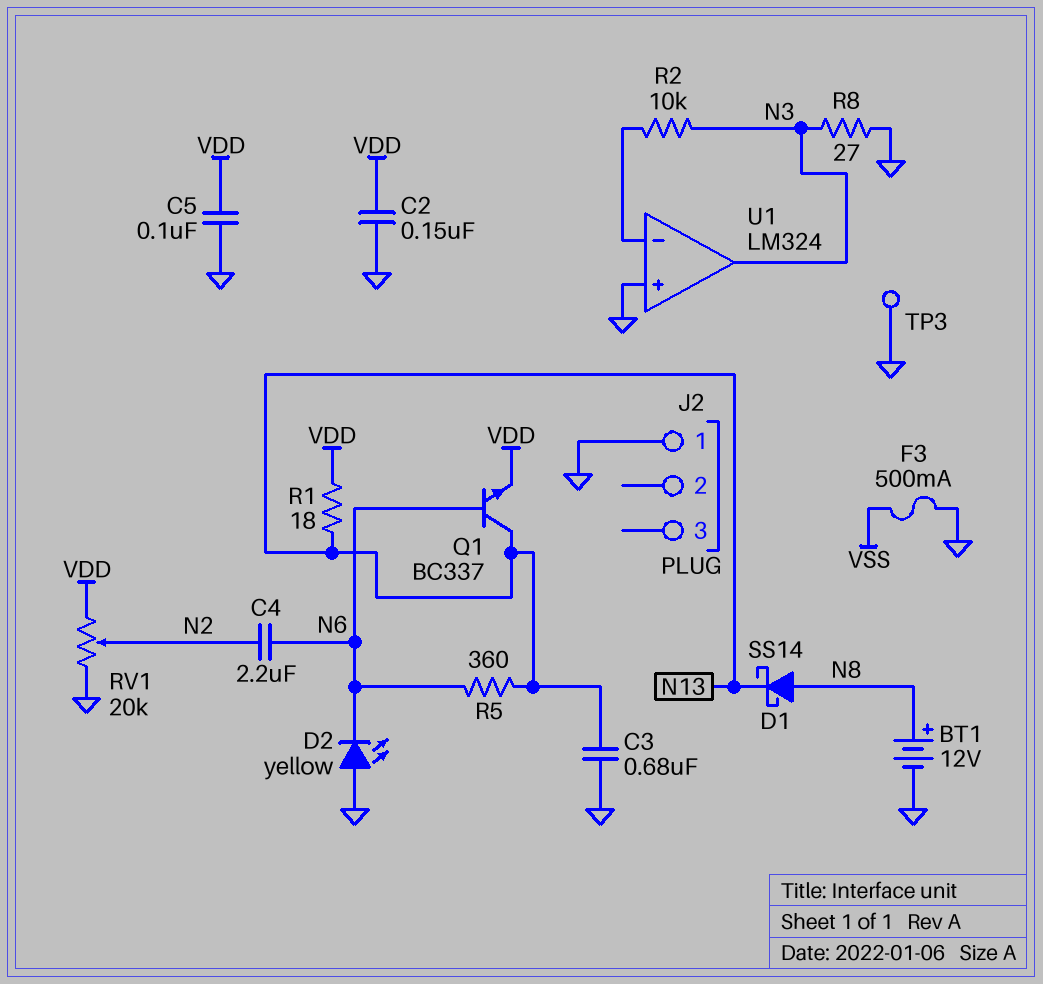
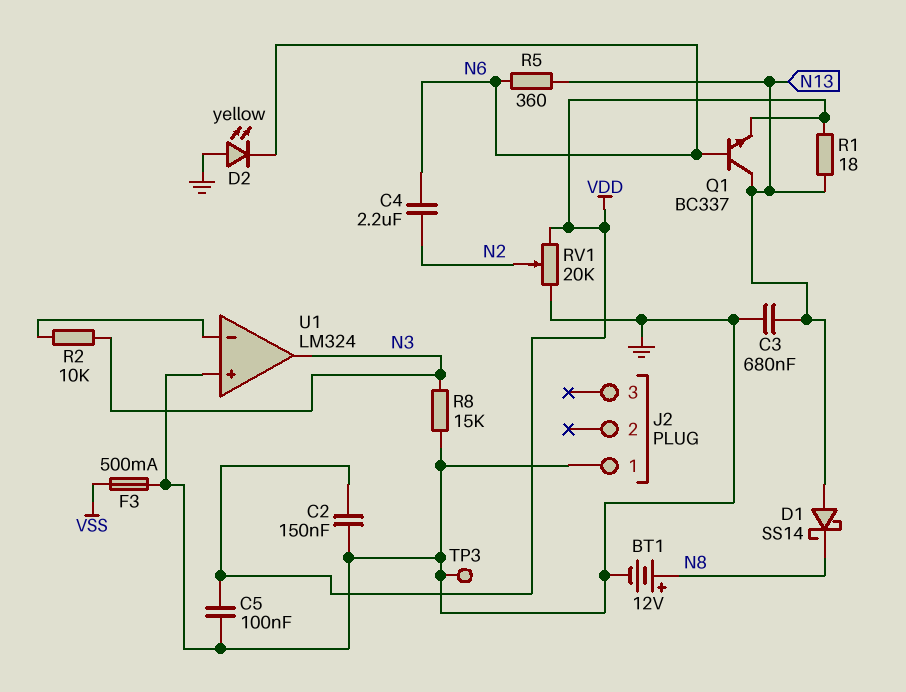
D1: schottky SS14 (A N8, K N13) -> schottky SS14 (A N13, K N8)
R8: 27 (GND, N3) -> 15k (GND, N3)

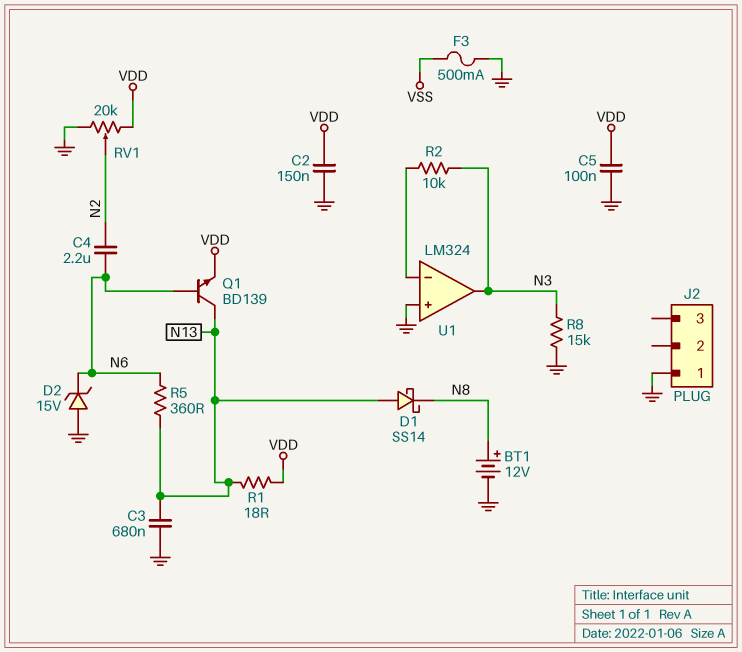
D2: LED yellow (A GND, K N6) -> zener 15V (A GND, K N6)
Q1: NPN BC337 (B N6, C N13, E VDD) -> NPN BD139 (B N6, C N13, E VDD)
TP3: test point (GND) -> none

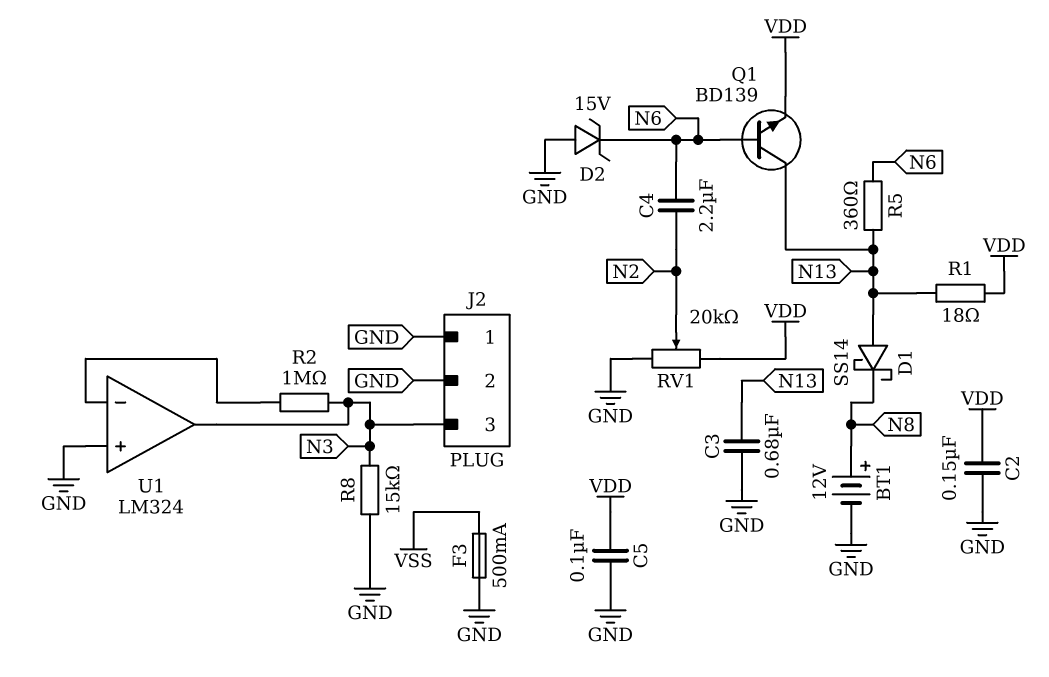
J2 pin 2: none -> GND
J2 pin 3: none -> N3
R2: 10k (N3, U1/in-) -> 1M (N3, U1/in-)

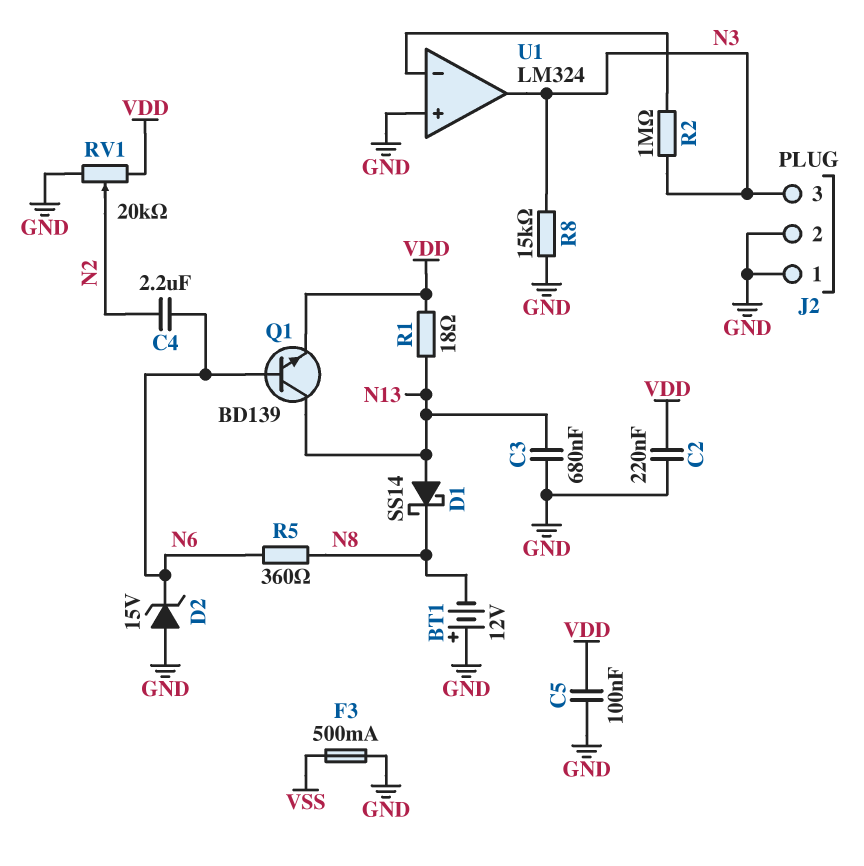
BT1: 12V (plus N8, minus GND) -> 12V (plus GND, minus N8)
C2: 150nF (GND, VDD) -> 220nF (GND, VDD)
R5: 360 (N6, N13) -> 360 (N6, N8)

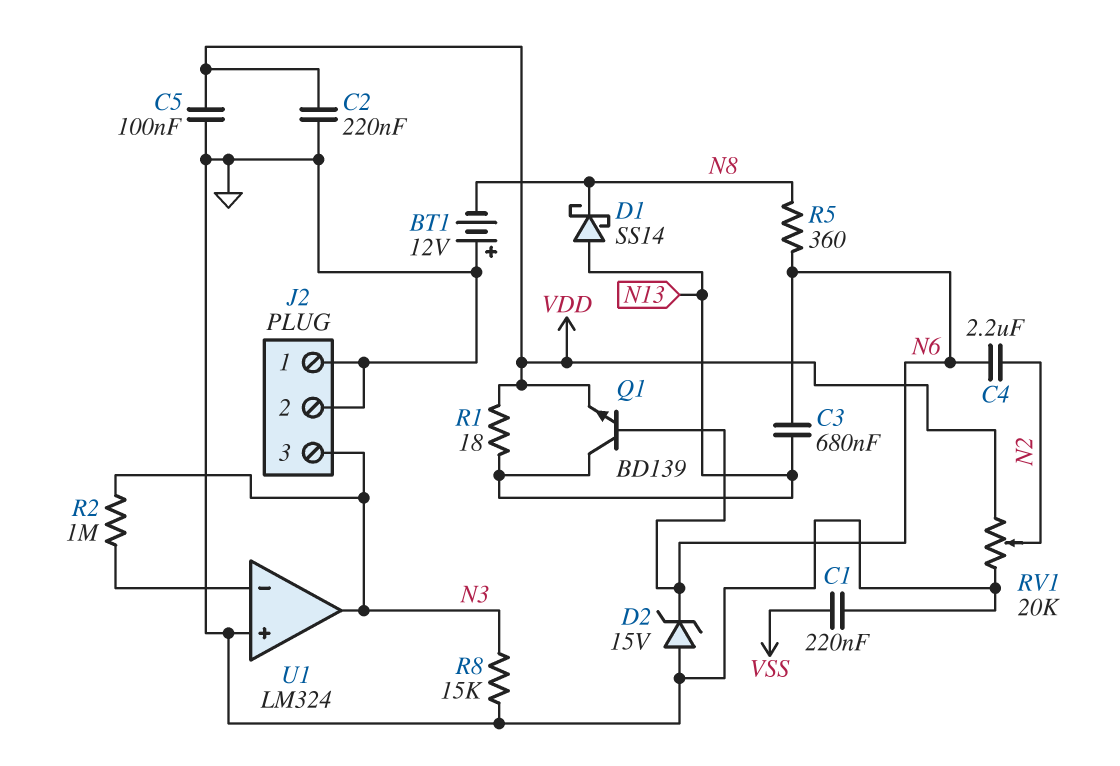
C1: none -> 220nF (GND, VSS)
C3: 680nF (GND, N13) -> 680nF (N6, N13)
F3: 500mA (GND, VSS) -> none

